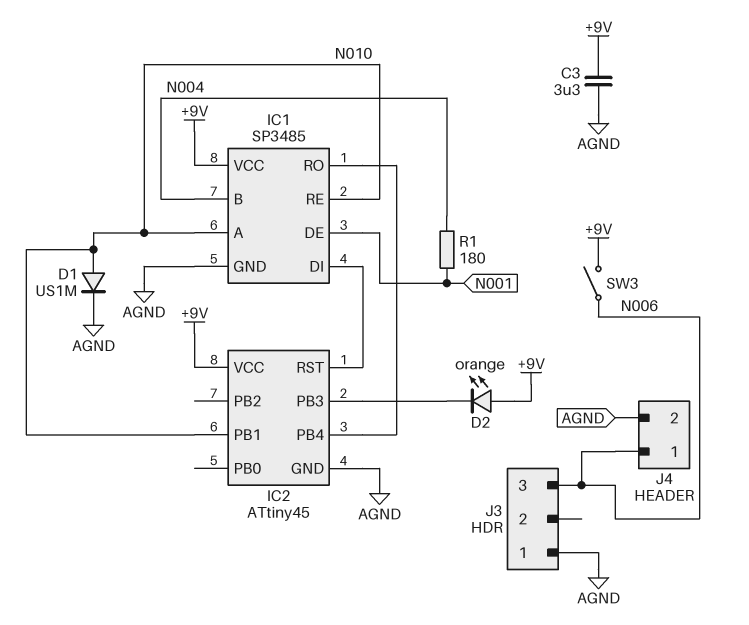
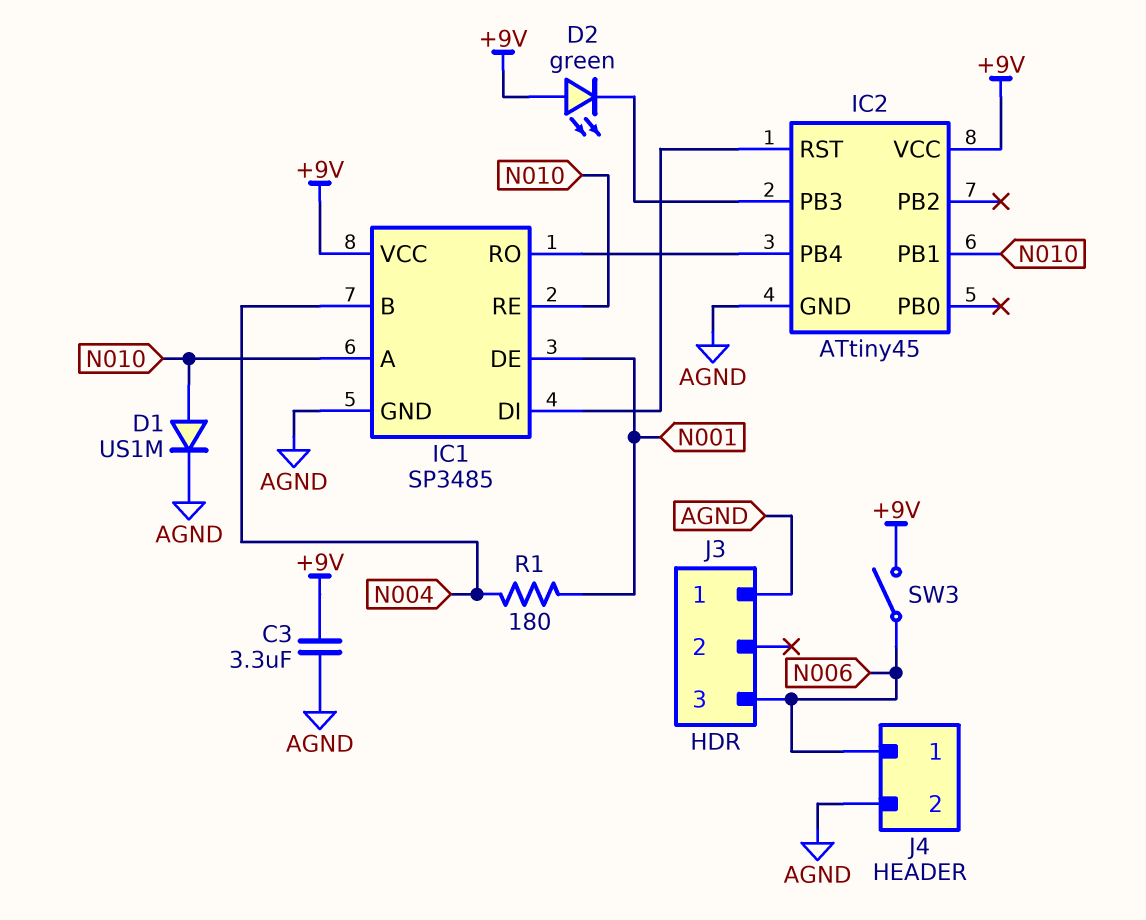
D2: LED orange (A +9V, K IC2/PB3) -> LED green (A +9V, K IC2/PB3)

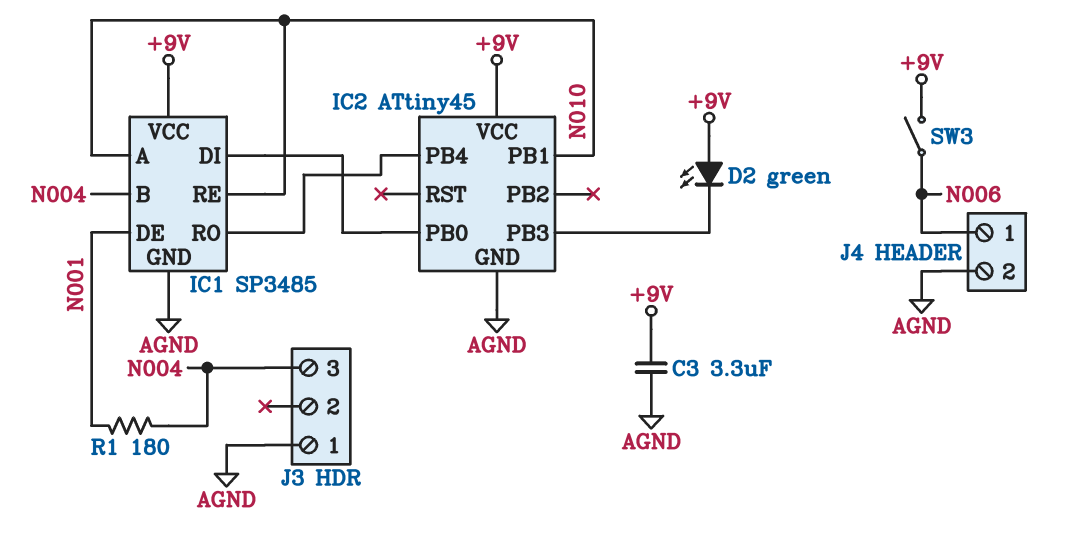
D1: diode US1M (A N010, K AGND) -> none
IC2 pin PB0: none -> IC1/DI
IC2 pin RST: IC1/DI -> none
J3 pin 3: N006 -> N004

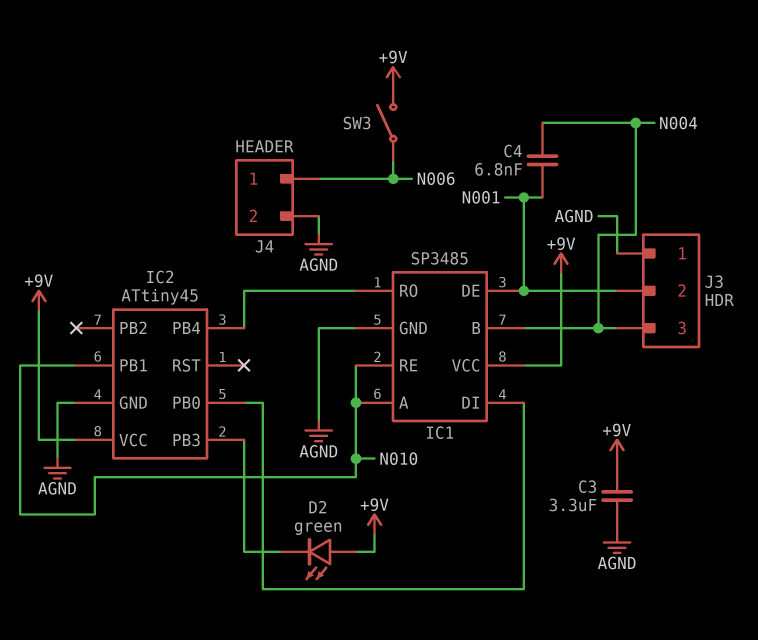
C4: none -> 6.8nF (N001, N004)
J3 pin 2: none -> N001
R1: 180 (N001, N004) -> none

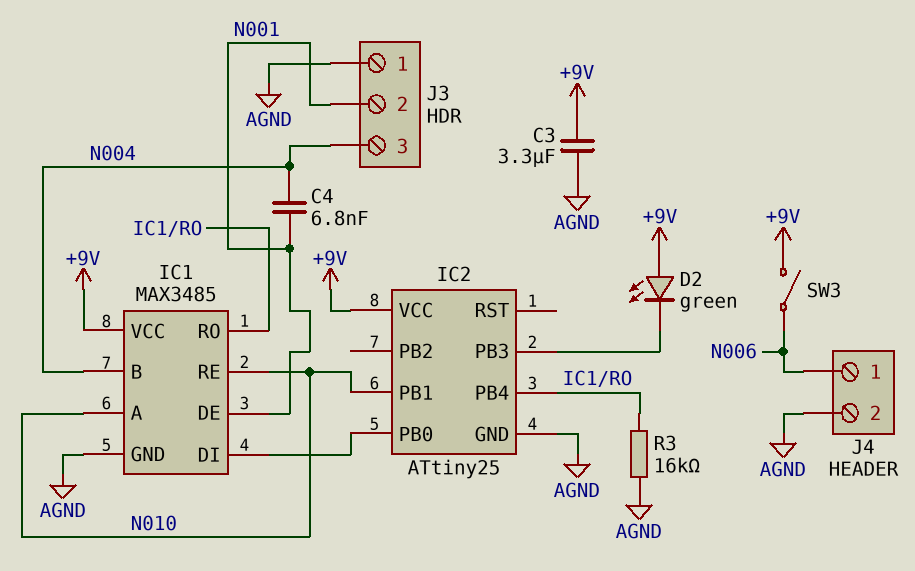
IC1: SP3485 -> MAX3485
IC2: ATtiny45 -> ATtiny25
R3: none -> 16k (AGND, IC1/RO)

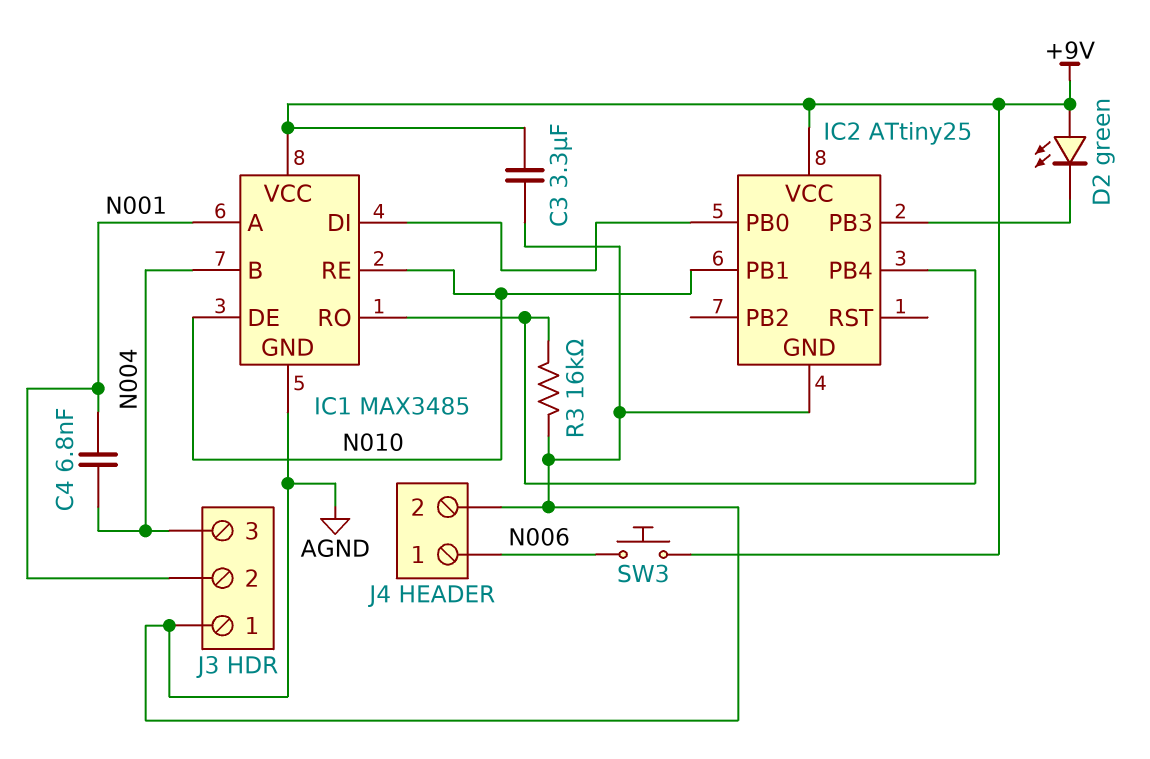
IC1 pin A: N010 -> N001
IC1 pin DE: N001 -> N010
SW3: switch (+9V, N006) -> button (+9V, N006)

